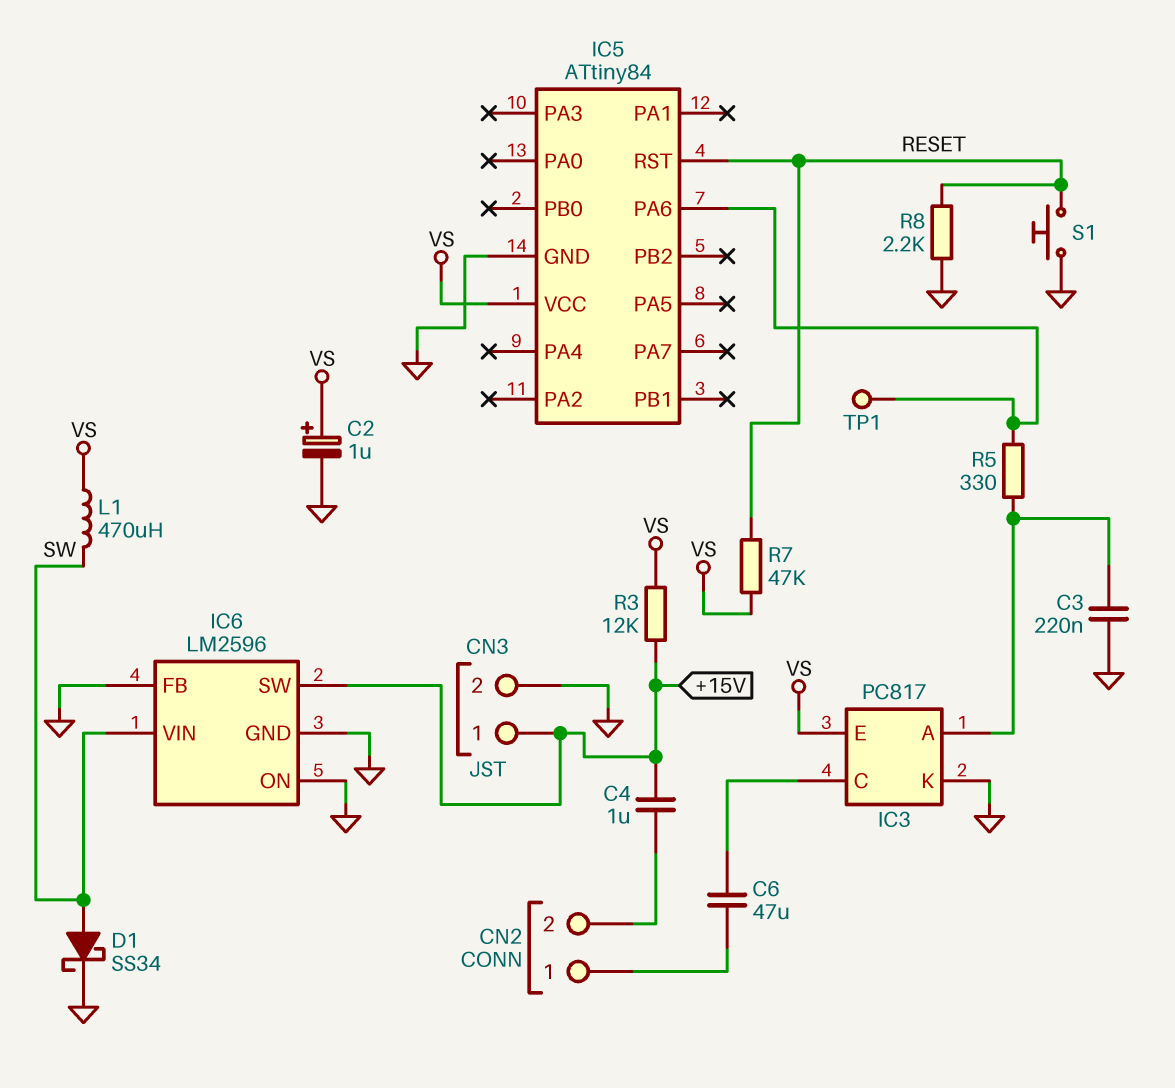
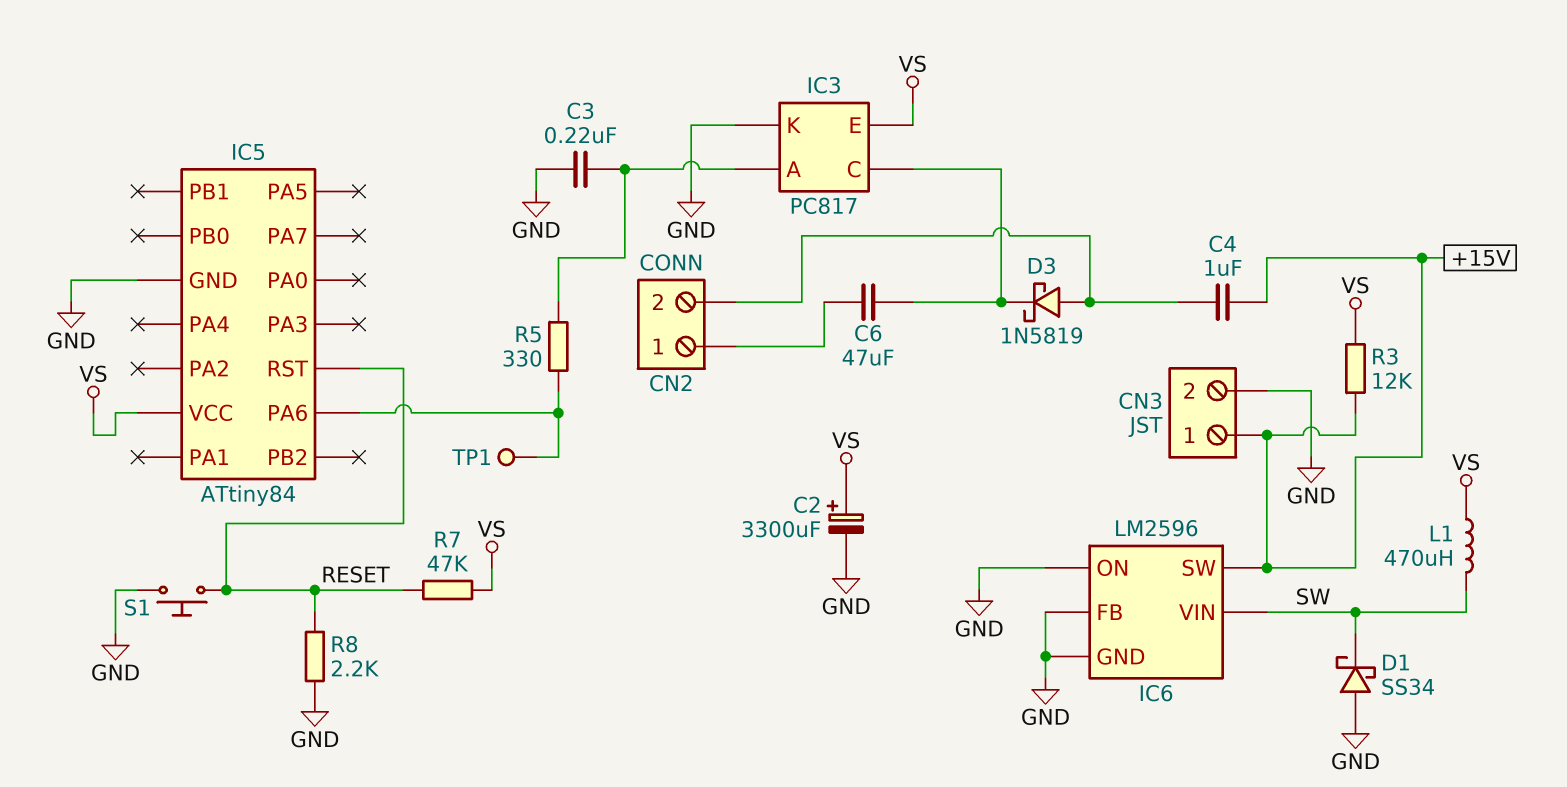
C2: 1uF (plus VS, minus GND) -> 3300uF (plus VS, minus GND)
D1: schottky SS34 (A SW, K GND) -> schottky SS34 (A GND, K SW)
D3: none -> schottky 1N5819 (A CN2/2, K IC3/C)

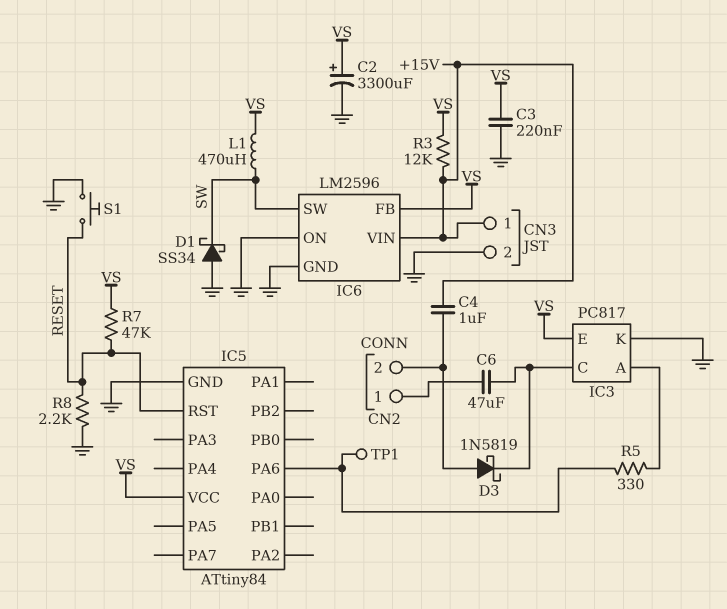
C3: 220nF (GND, IC3/A) -> 220nF (GND, VS)
IC6 pin FB: GND -> VS
IC6 pin SW: +15V -> SW
IC6 pin VIN: SW -> +15V

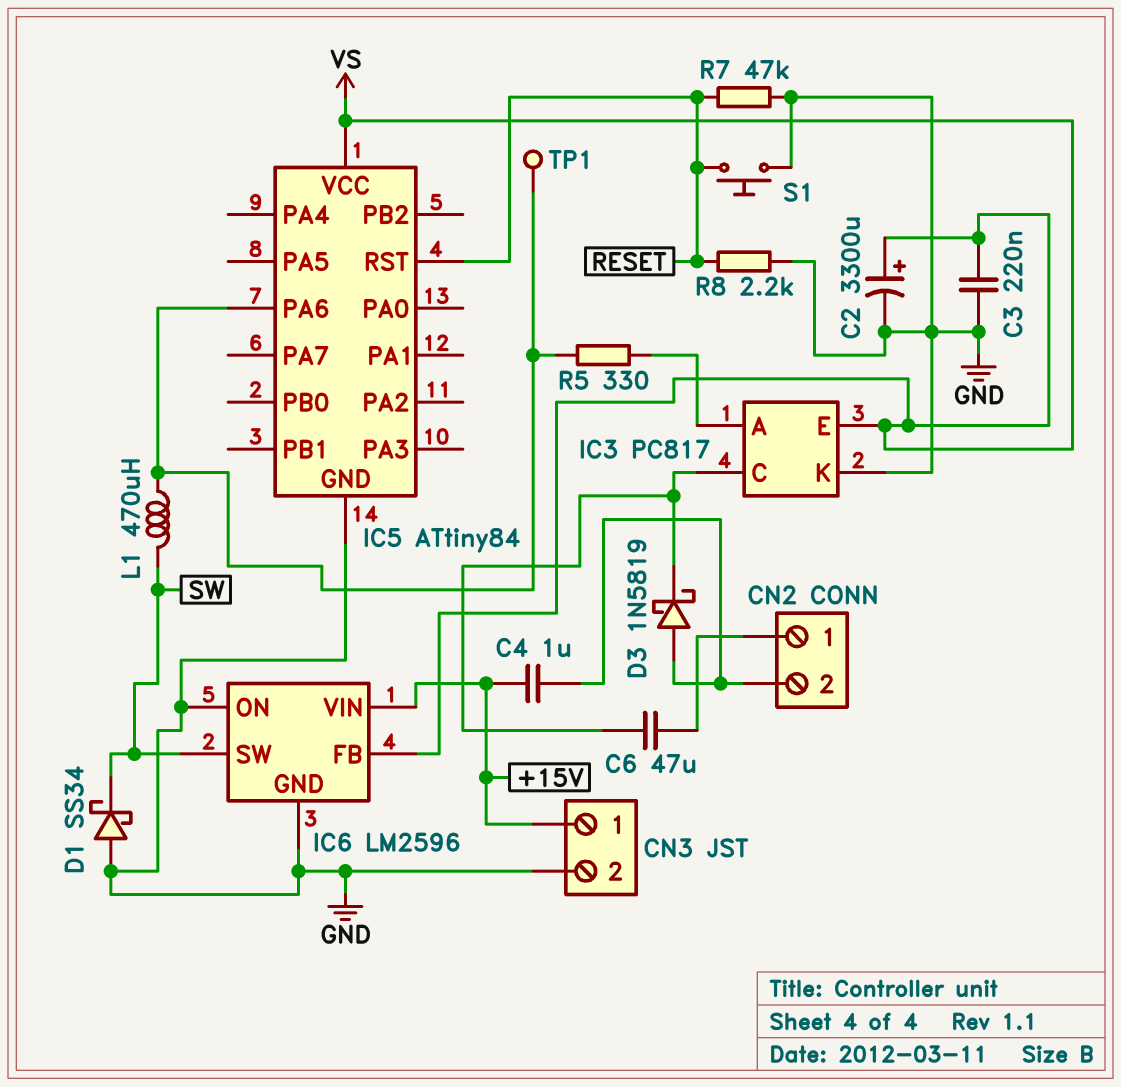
L1: 470uH (SW, VS) -> 470uH (IC5/PA6, SW)
R3: 12k (+15V, VS) -> none
R7: 47k (RESET, VS) -> 47k (GND, RESET)

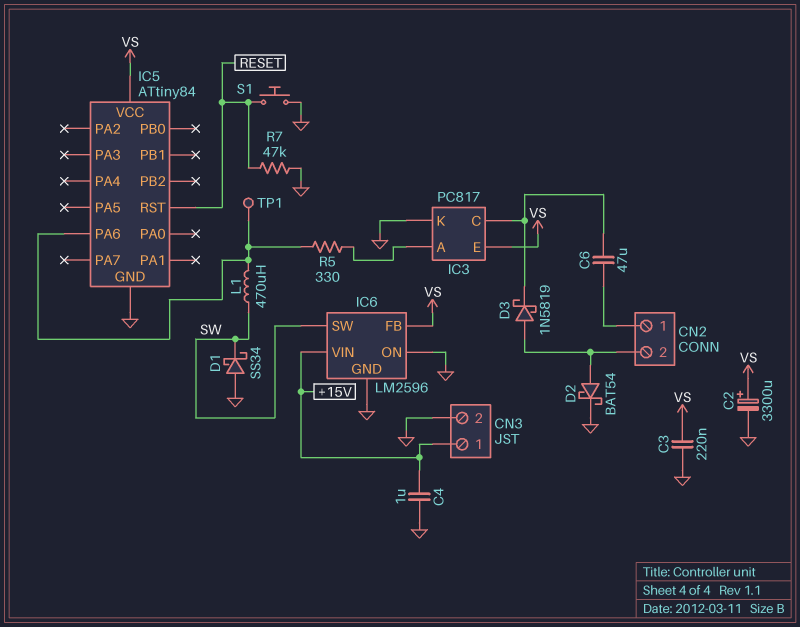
C4: 1uF (+15V, CN2/2) -> 1uF (+15V, GND)
D2: none -> schottky BAT54 (A CN2/2, K GND)
R8: 2.2k (GND, RESET) -> none

